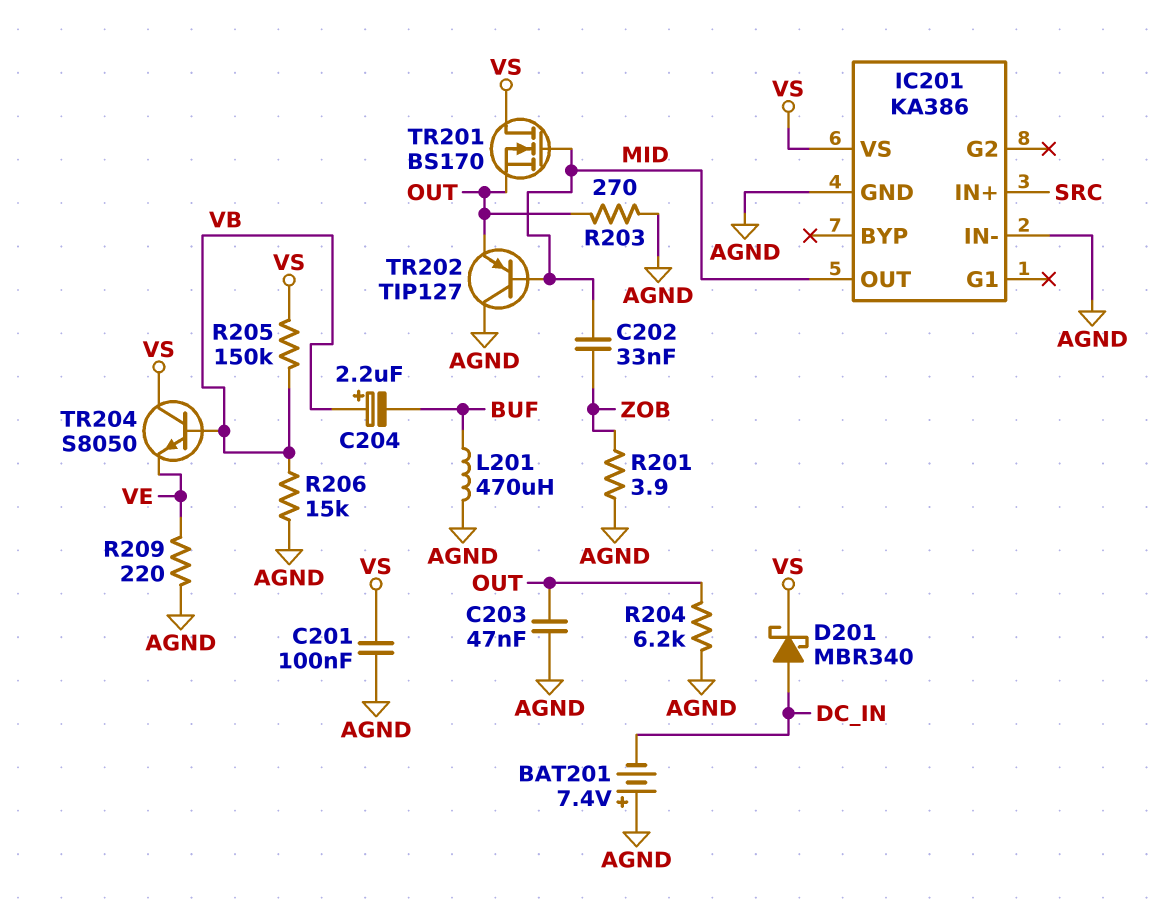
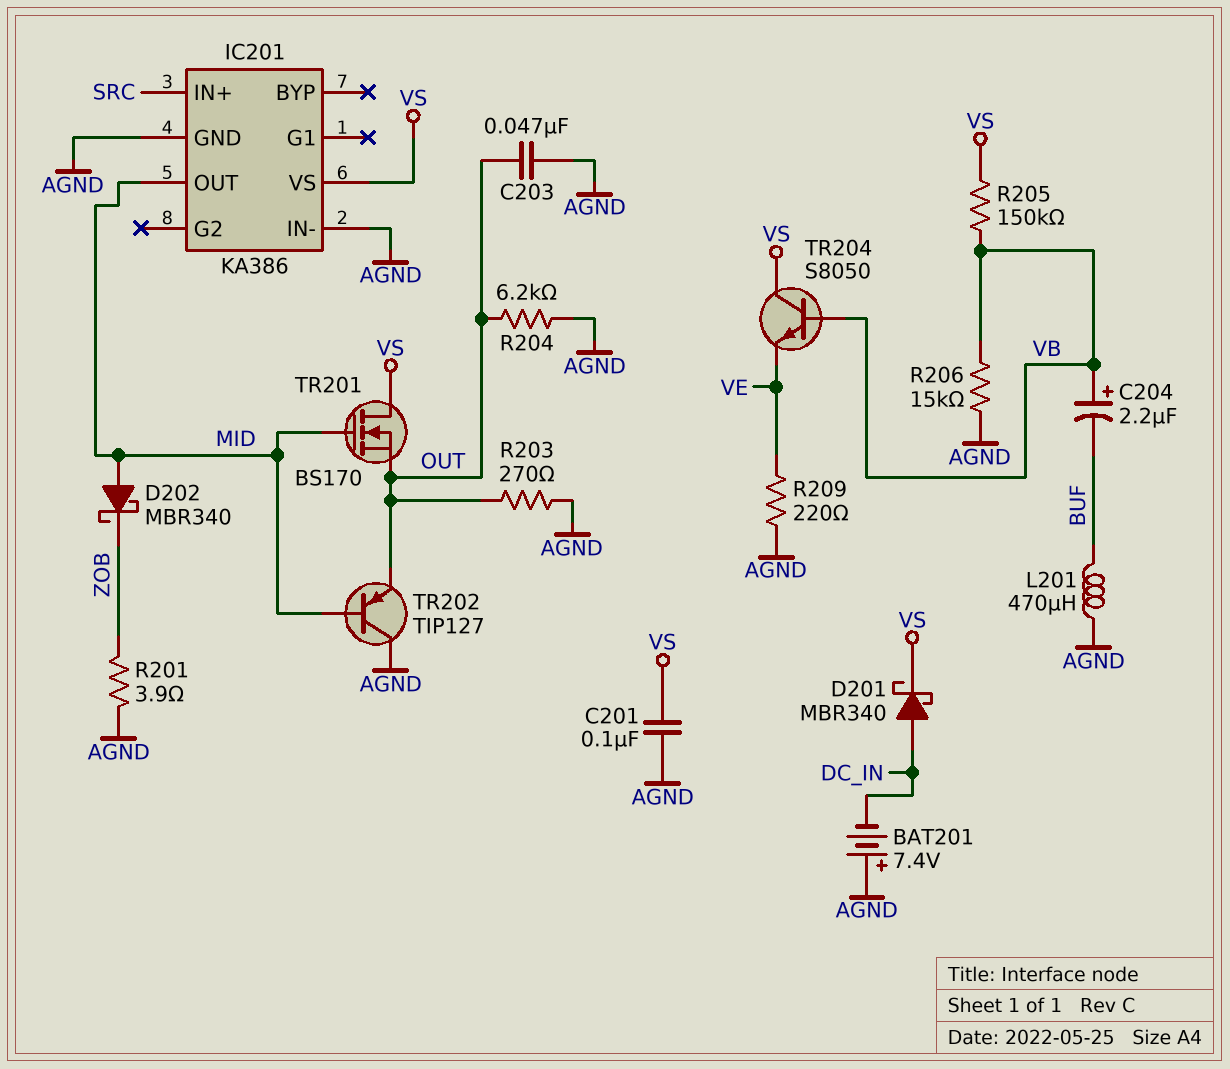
C202: 33nF (MID, ZOB) -> none
D202: none -> schottky MBR340 (A MID, K ZOB)

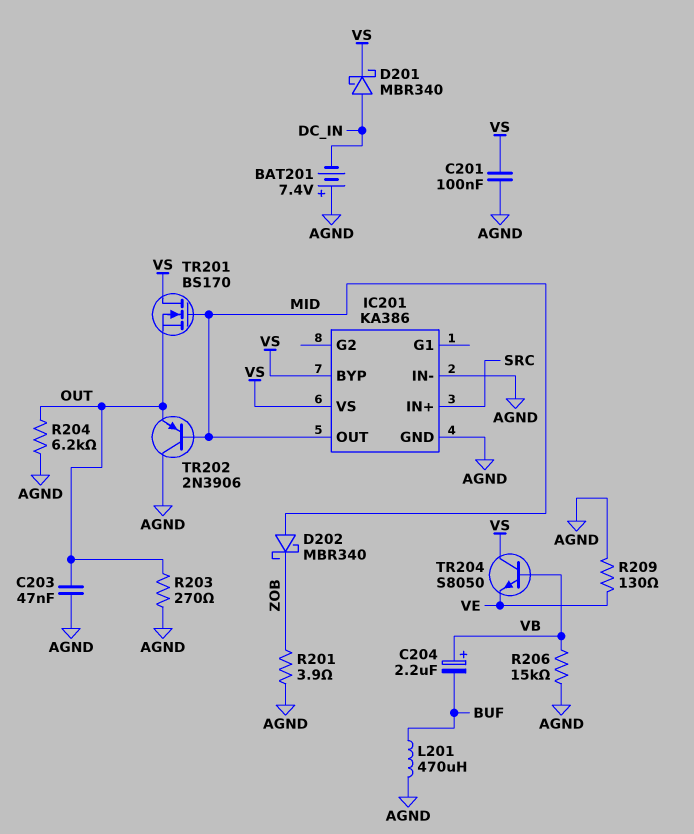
IC201 pin BYP: none -> VS
R205: 150k (VB, VS) -> none
R209: 220 (AGND, VE) -> 130 (AGND, VE)
TR202: PNP TIP127 (B MID, C AGND, E OUT) -> PNP 2N3906 (B MID, C AGND, E OUT)

